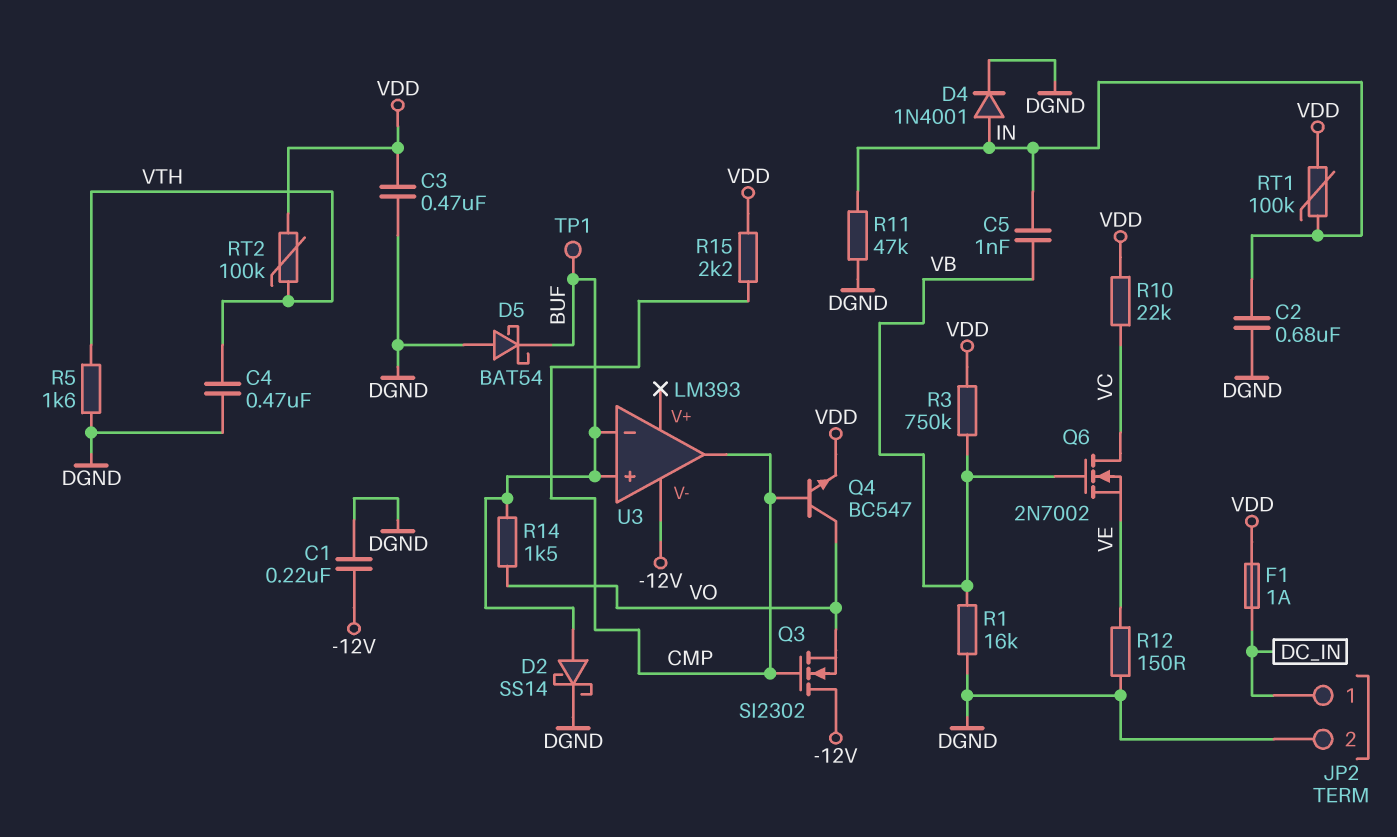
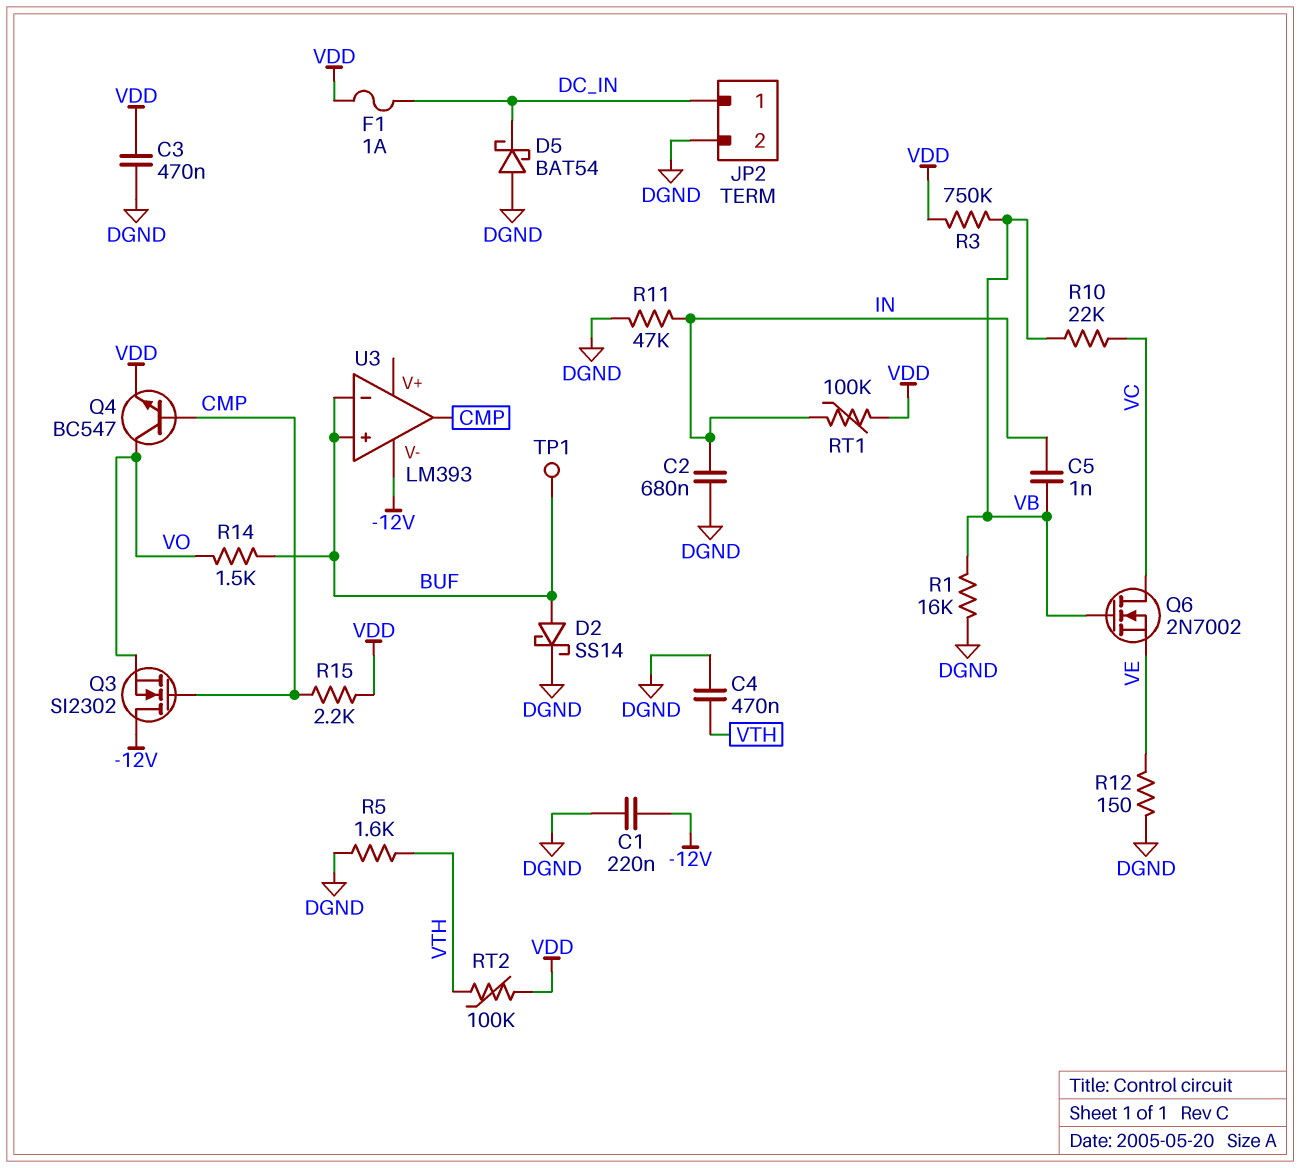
D4: diode 1N4001 (A IN, K DGND) -> none
D5: schottky BAT54 (A DGND, K BUF) -> schottky BAT54 (A DGND, K DC_IN)
R10: 22k (VC, VDD) -> 22k (VB, VC)

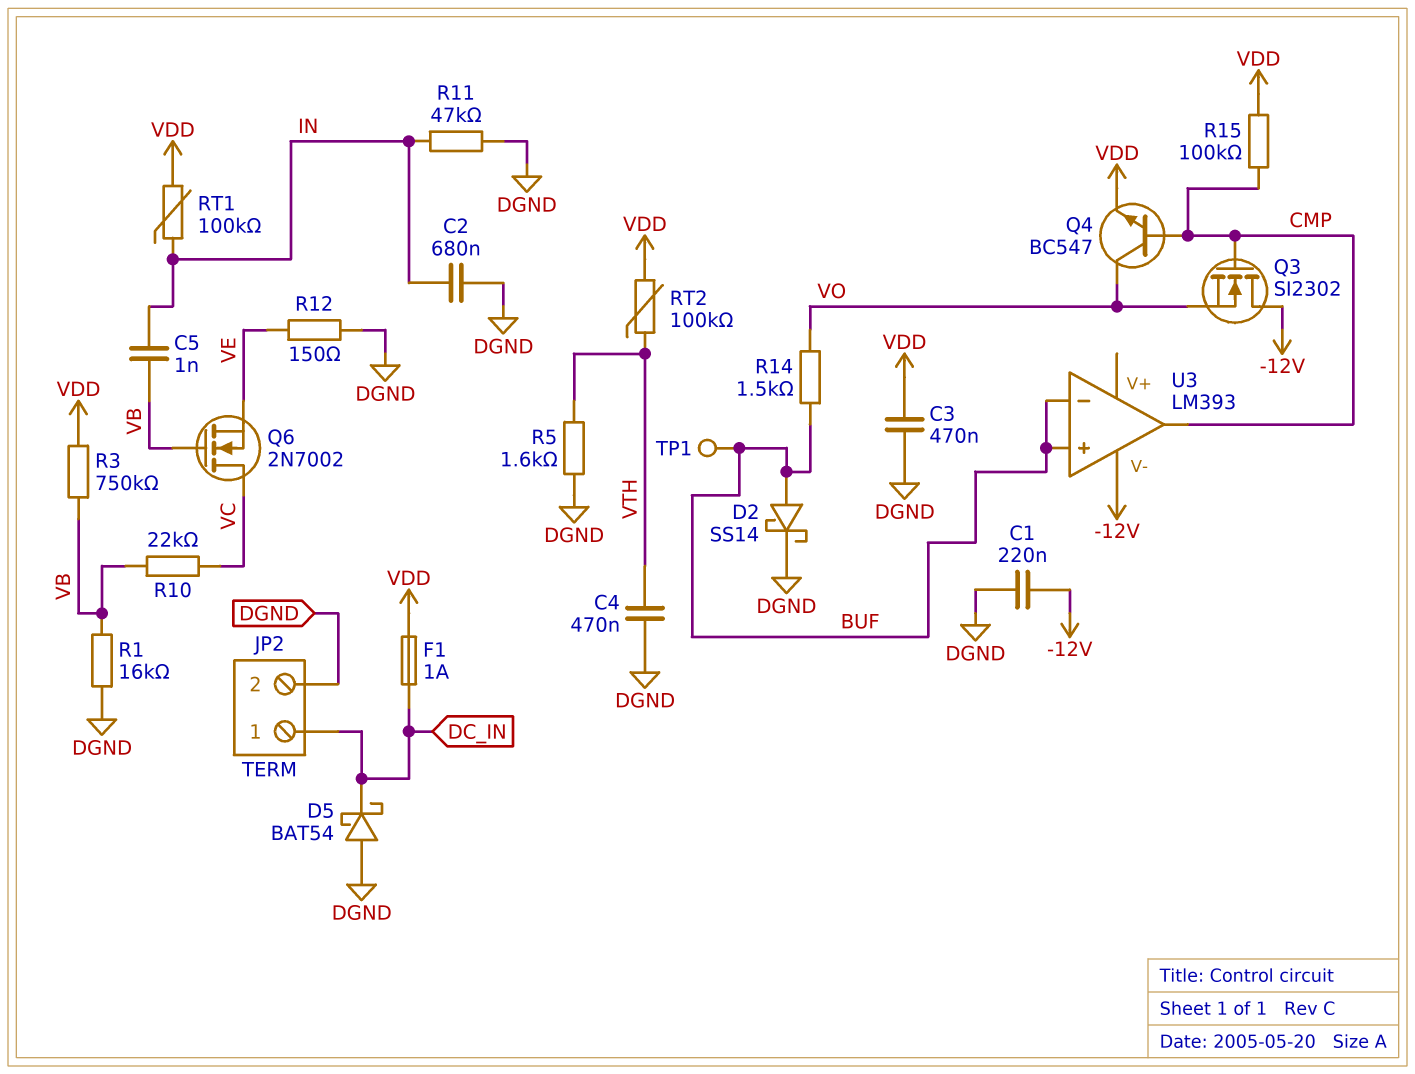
R15: 2.2k (CMP, VDD) -> 100k (CMP, VDD)

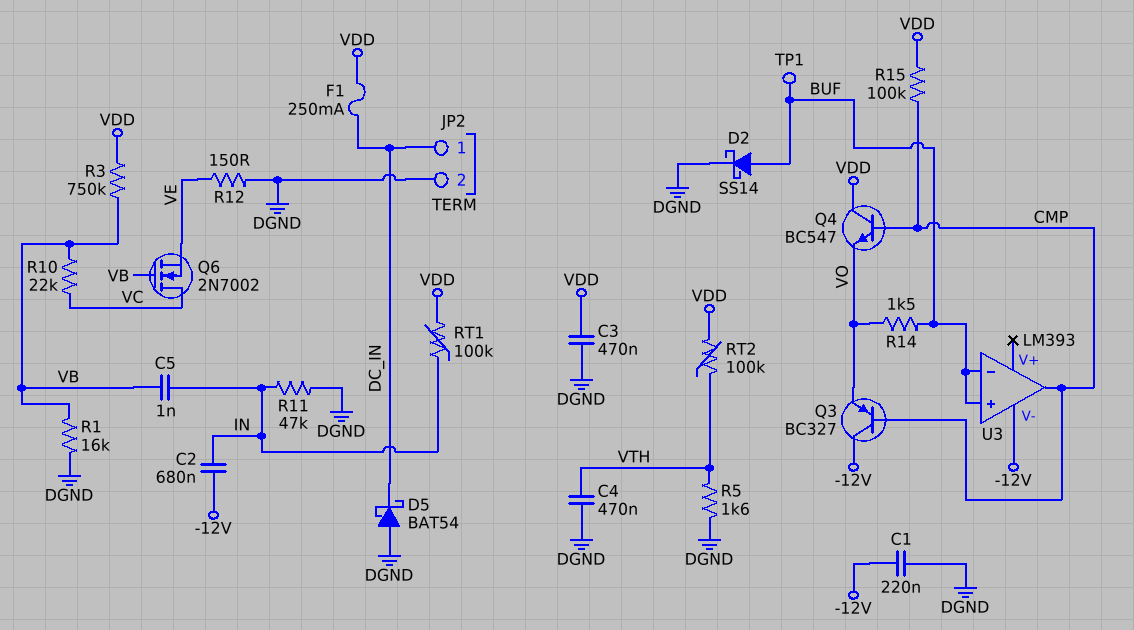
C2: 680nF (DGND, IN) -> 680nF (-12V, IN)
F1: 1A (DC_IN, VDD) -> 250mA (DC_IN, VDD)
Q3: NMOS SI2302 (G CMP, D -12V, S VO) -> PNP BC327 (B CMP, C -12V, E VO)
Q4: NPN BC547 (B CMP, C VO, E VDD) -> NPN BC547 (B CMP, C VDD, E VO)

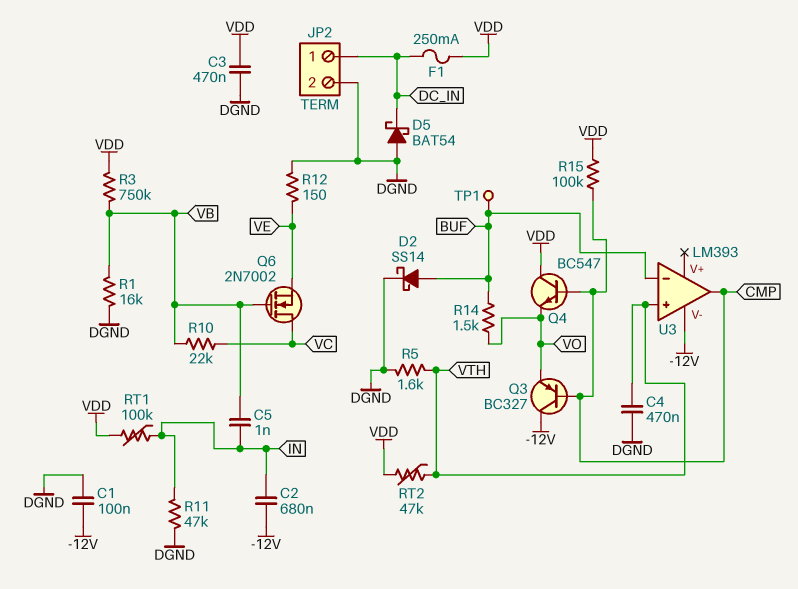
C1: 220nF (-12V, DGND) -> 100nF (-12V, DGND)
RT2: 100k (VDD, VTH) -> 47k (VDD, VTH)
U3 pin in+: BUF -> VTH

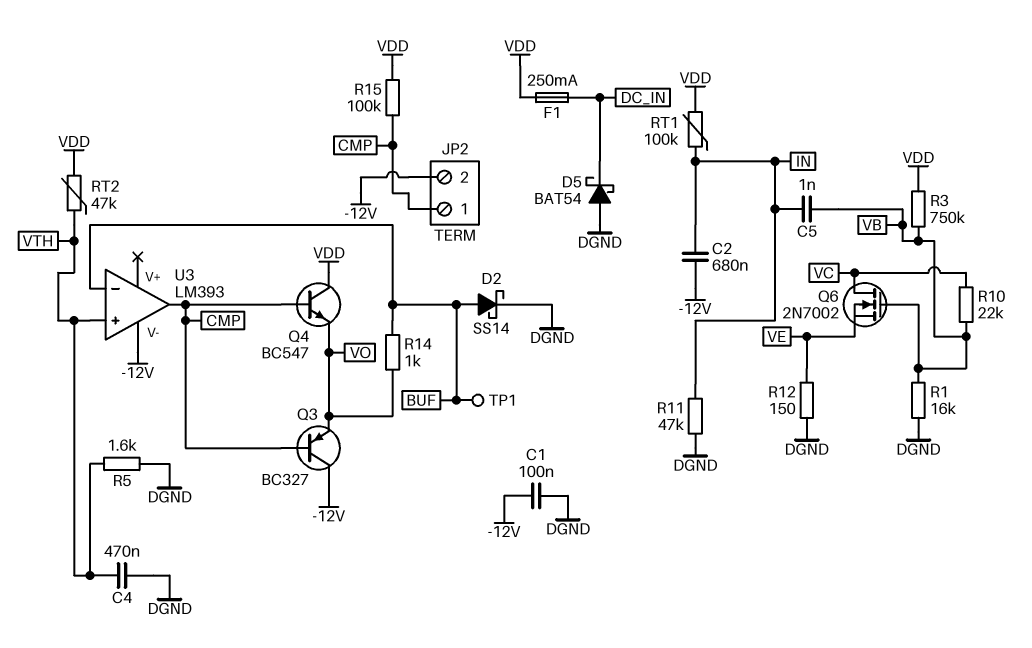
C3: 470nF (DGND, VDD) -> none
JP2 pin 1: DC_IN -> CMP
JP2 pin 2: DGND -> -12V
R14: 1.5k (BUF, VO) -> 1k (BUF, VO)

